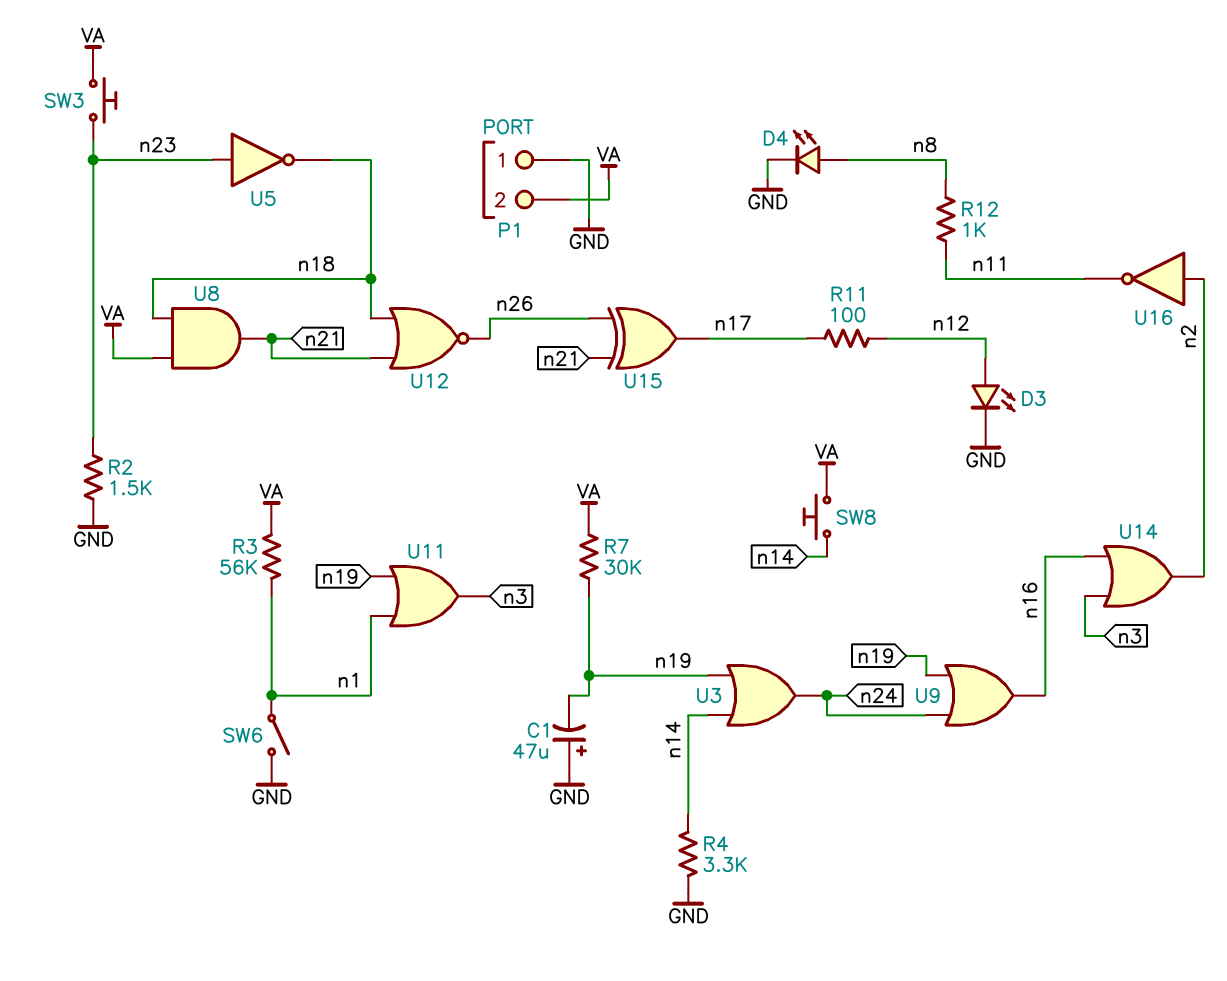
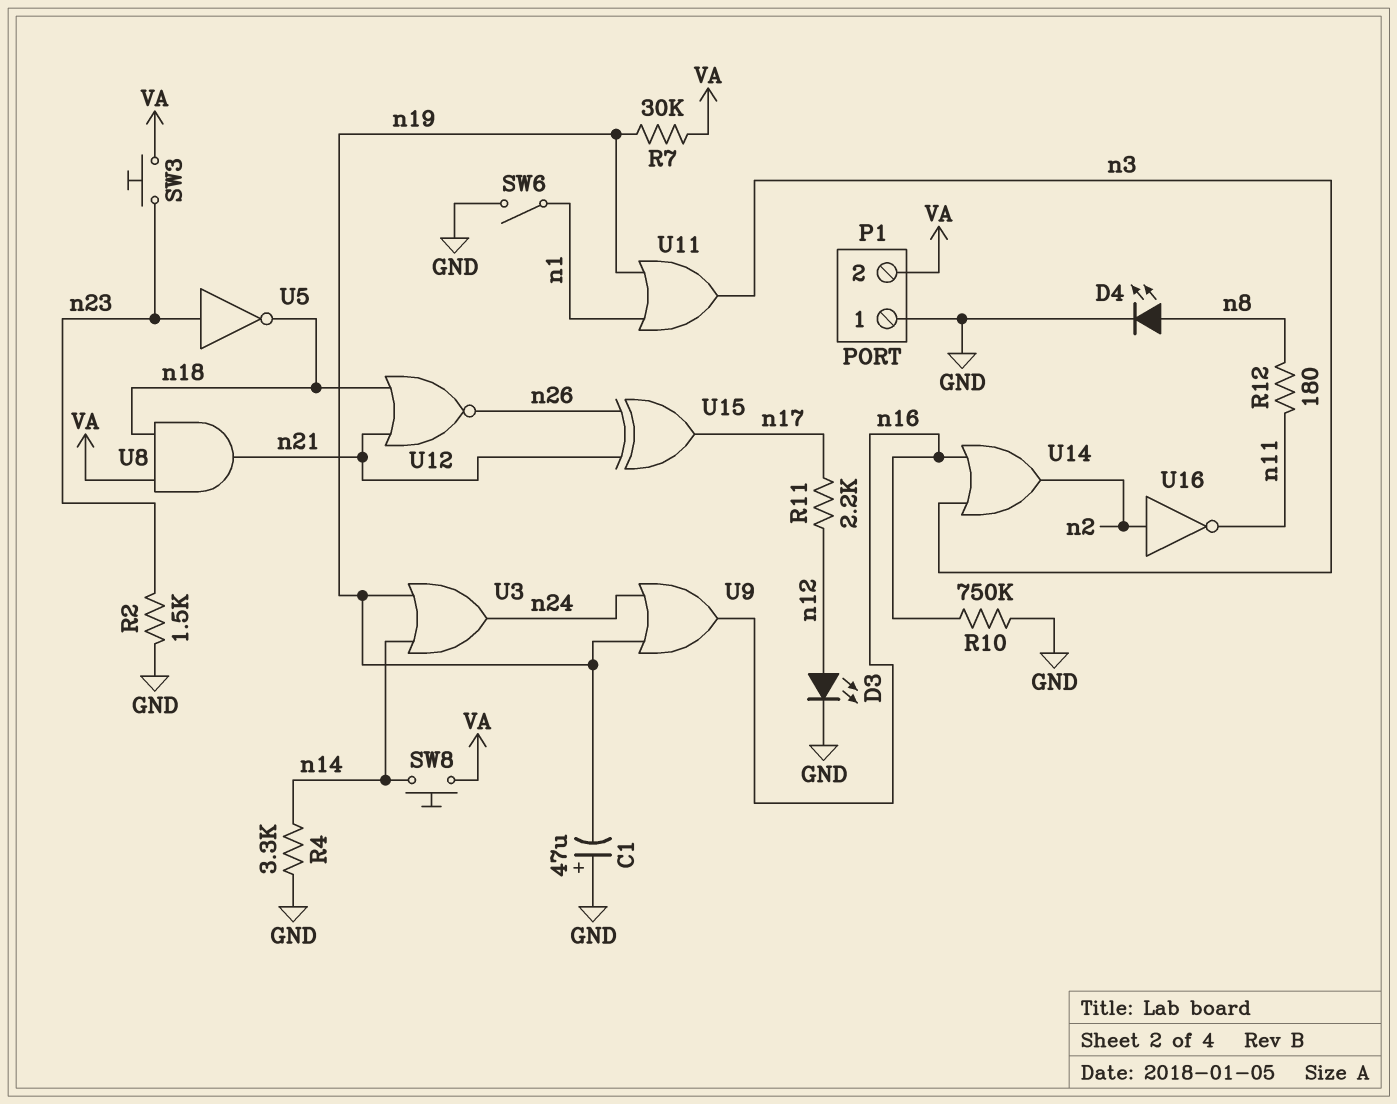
R3: 56k (VA, n1) -> none
R10: none -> 750k (GND, n16)
R11: 100 (n12, n17) -> 2.2k (n12, n17)
R12: 1k (n8, n11) -> 180 (n8, n11)

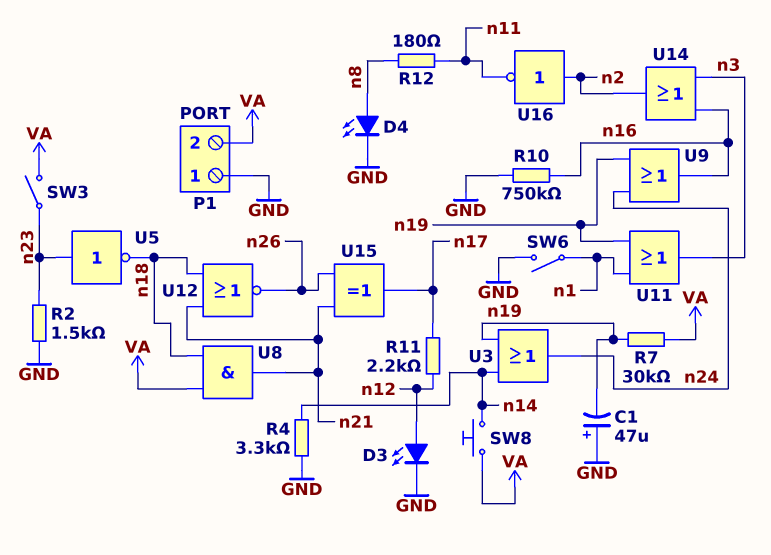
SW3: button (VA, n23) -> switch (VA, n23)

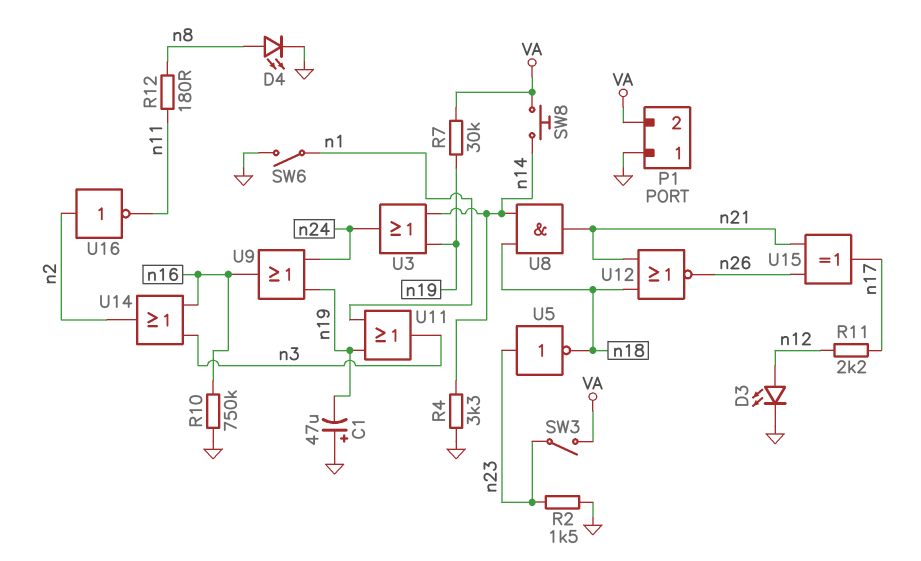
U8: AND (in VA, in n18, out n21) -> AND (in n14, in n18, out n21)

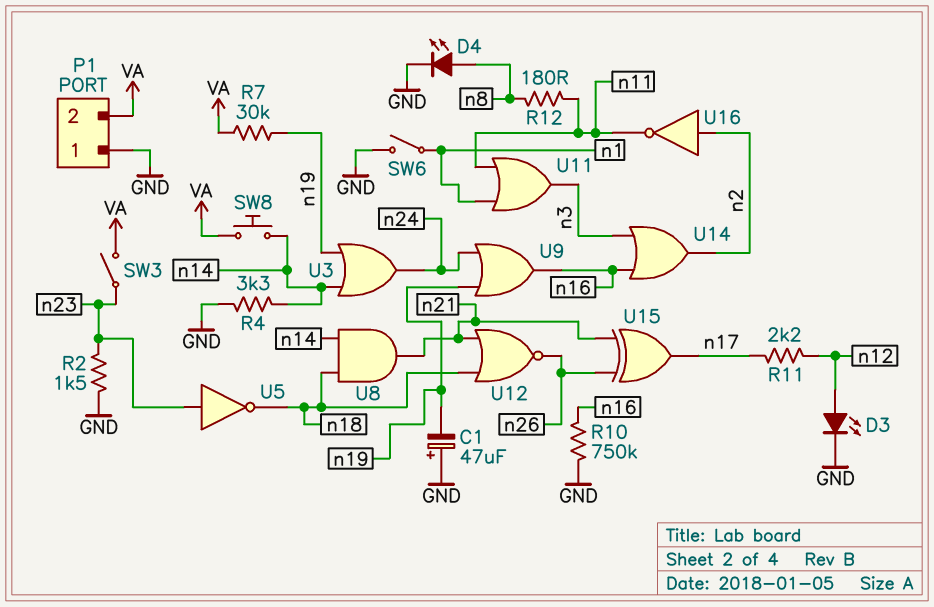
U11: OR (in n1, in n19, out n3) -> OR (in n1, in n11, out n3)

